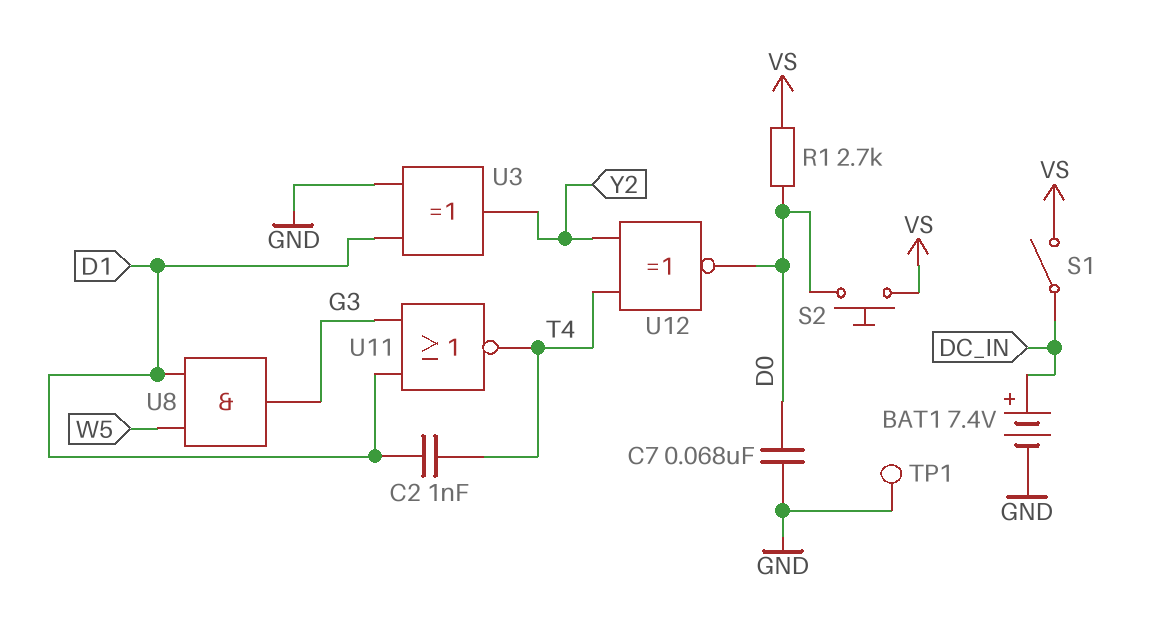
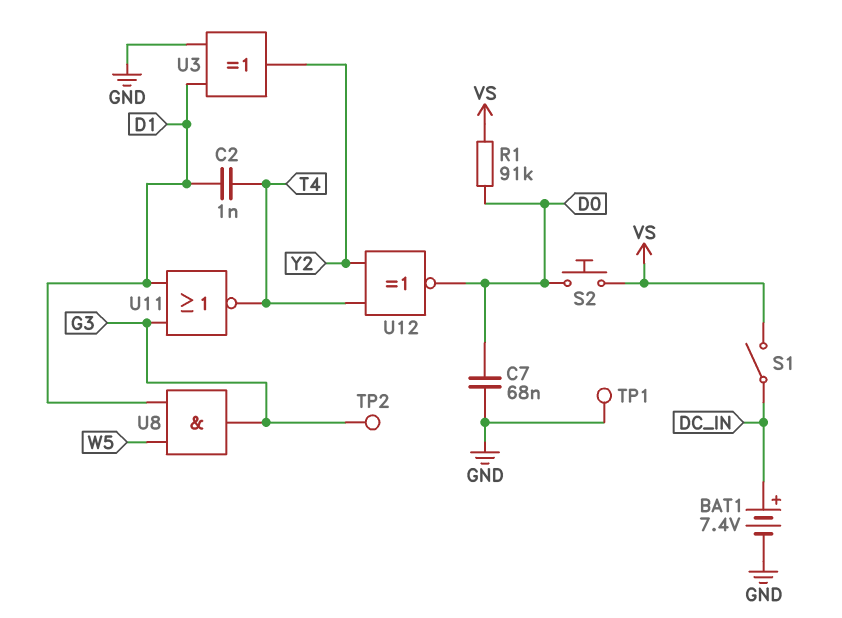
R1: 2.7k (D0, VS) -> 91k (D0, VS)
TP2: none -> test point (G3)

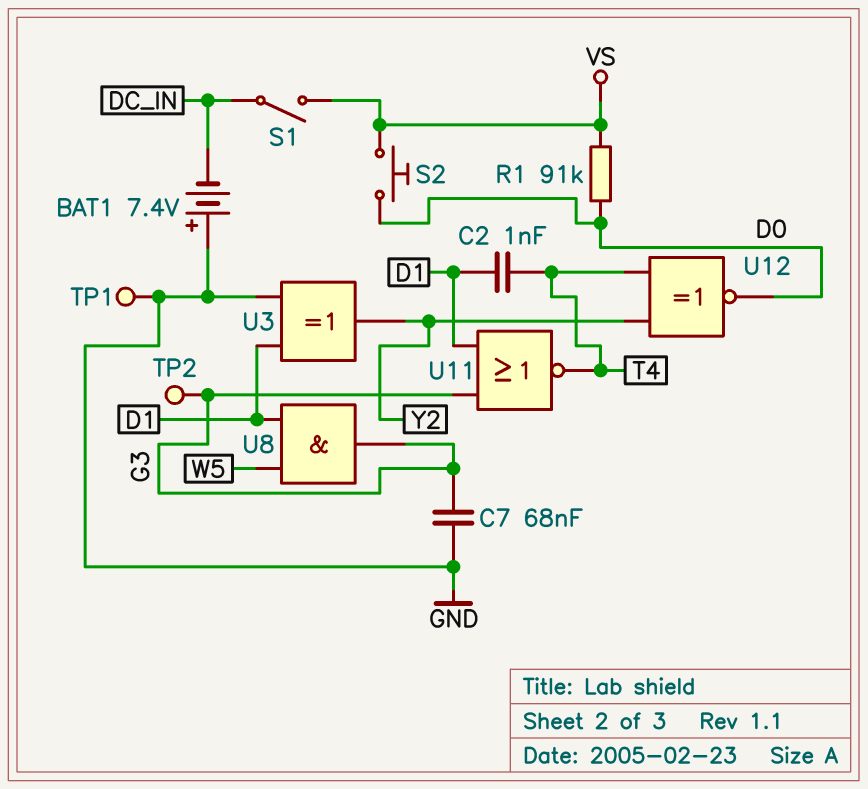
BAT1: 7.4V (plus DC_IN, minus GND) -> 7.4V (plus GND, minus DC_IN)
C7: 68nF (D0, GND) -> 68nF (G3, GND)

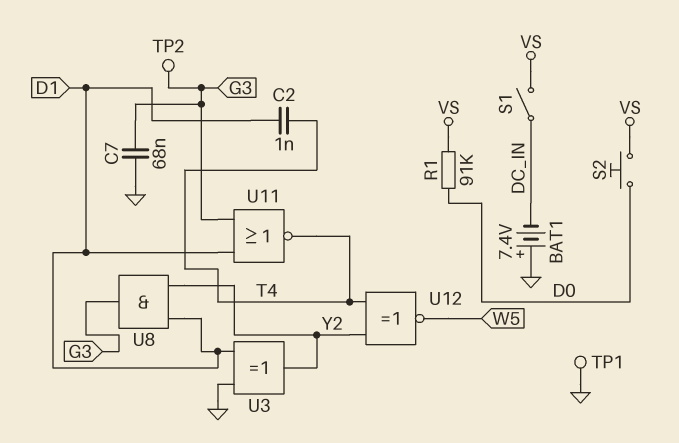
U8: AND (in D1, in W5, out G3) -> AND (in D1, in Y2, out G3)
U12: XNOR (in T4, in Y2, out D0) -> XNOR (in T4, in Y2, out W5)

